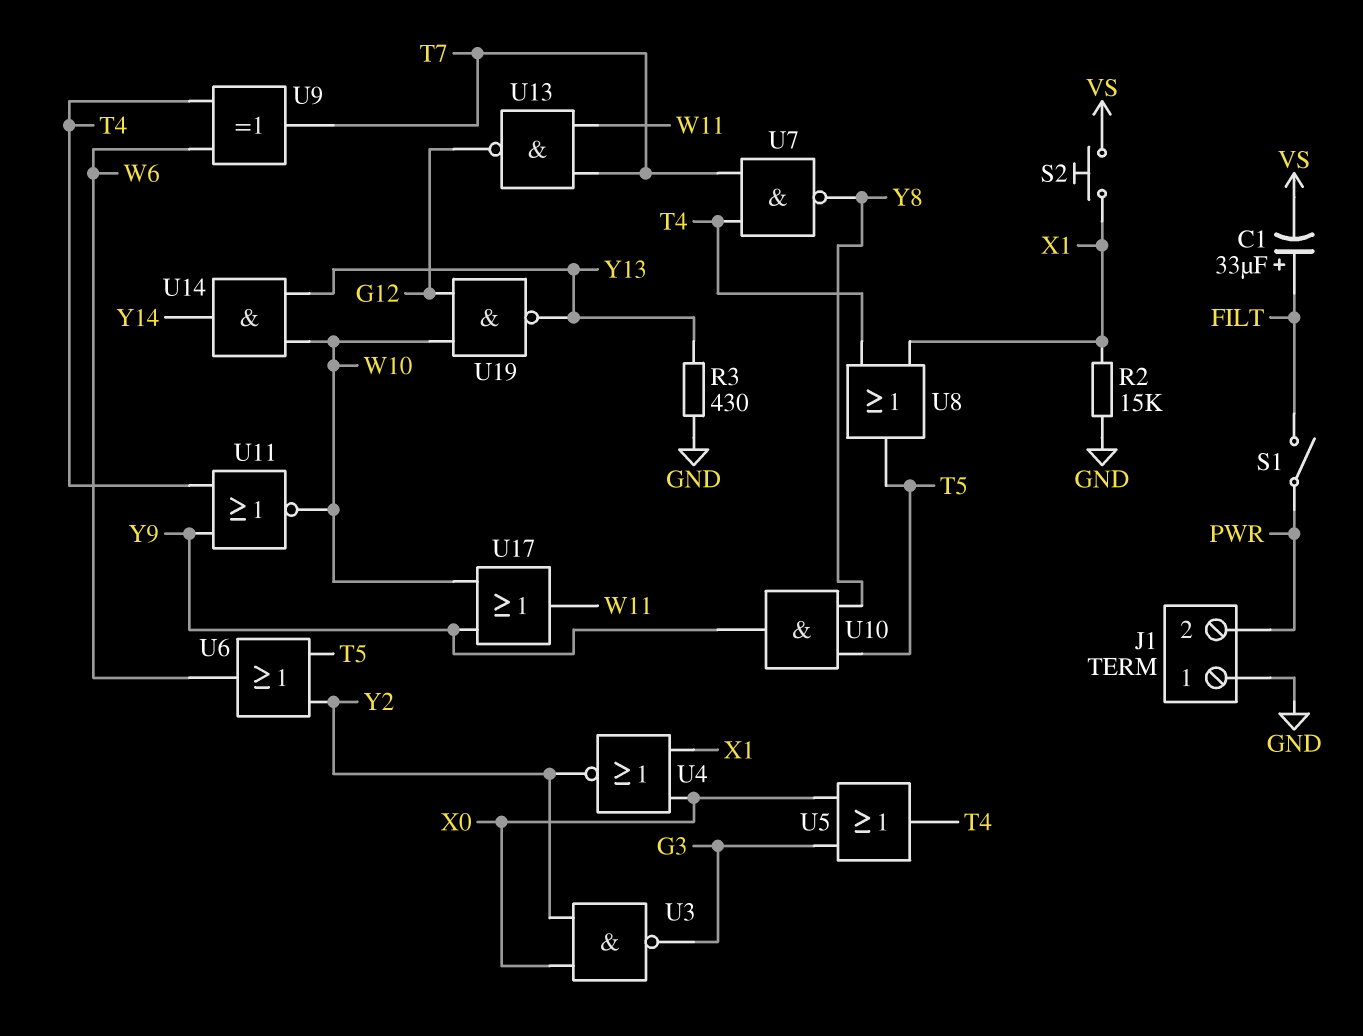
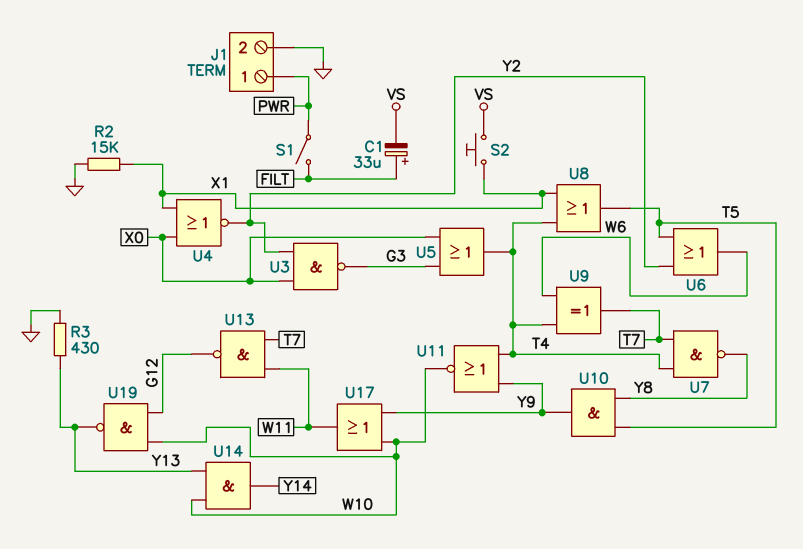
J1 pin 1: GND -> PWR
J1 pin 2: PWR -> GND

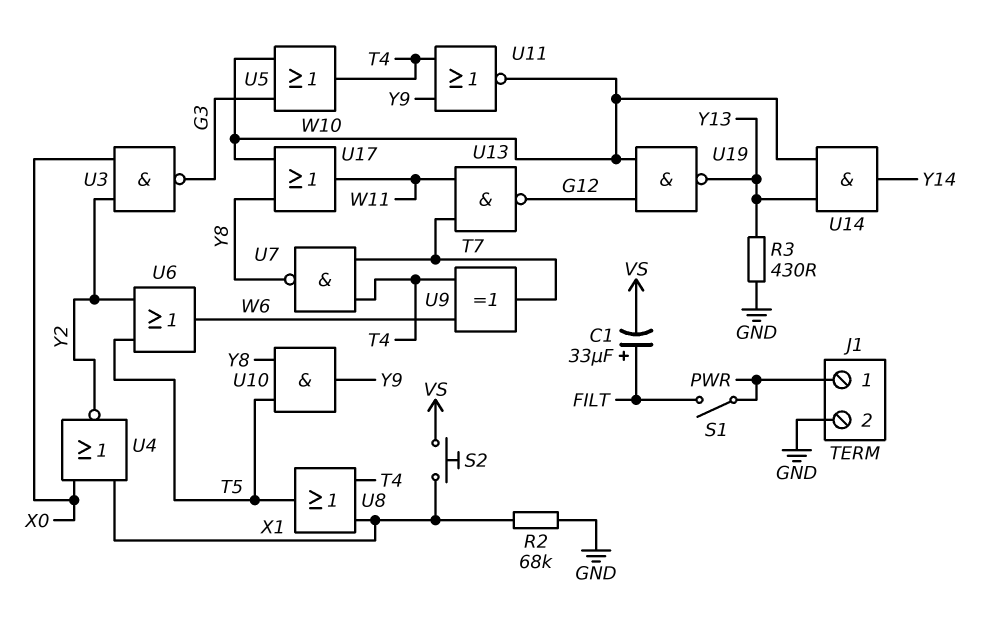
R2: 15k (GND, X1) -> 68k (GND, X1)
U5: OR (in G3, in X0, out T4) -> OR (in G3, in W10, out T4)
U17: OR (in W10, in Y9, out W11) -> OR (in W10, in Y8, out W11)

